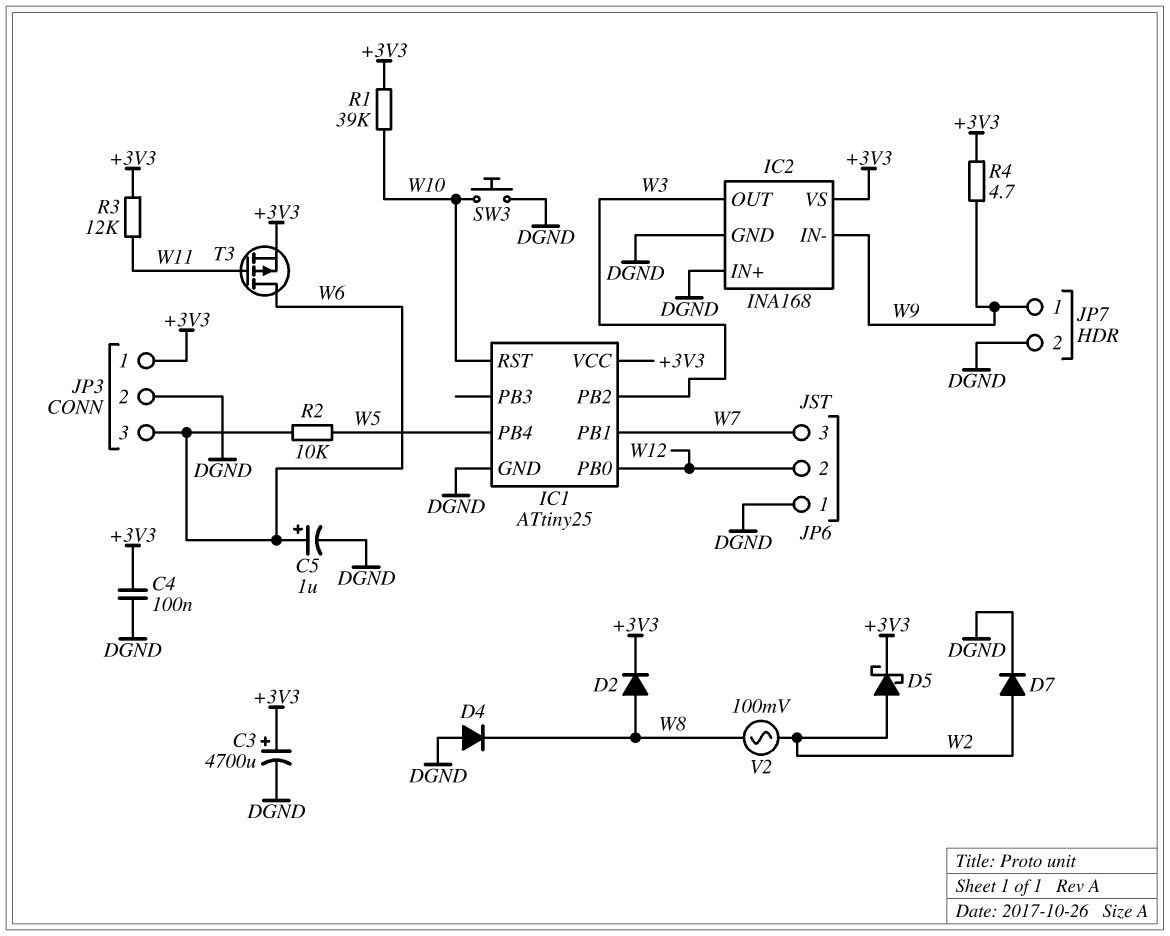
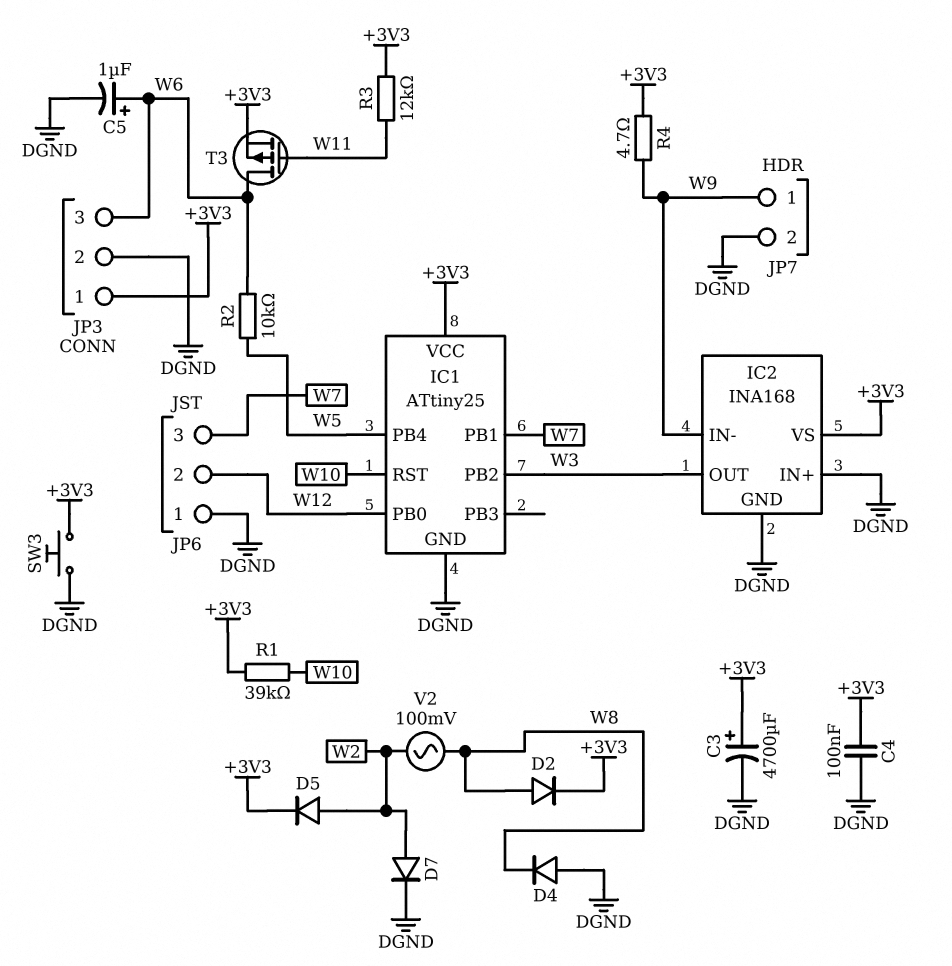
D5: schottky (A W2, K +3V3) -> diode (A W2, K +3V3)
SW3: button (DGND, W10) -> button (+3V3, DGND)

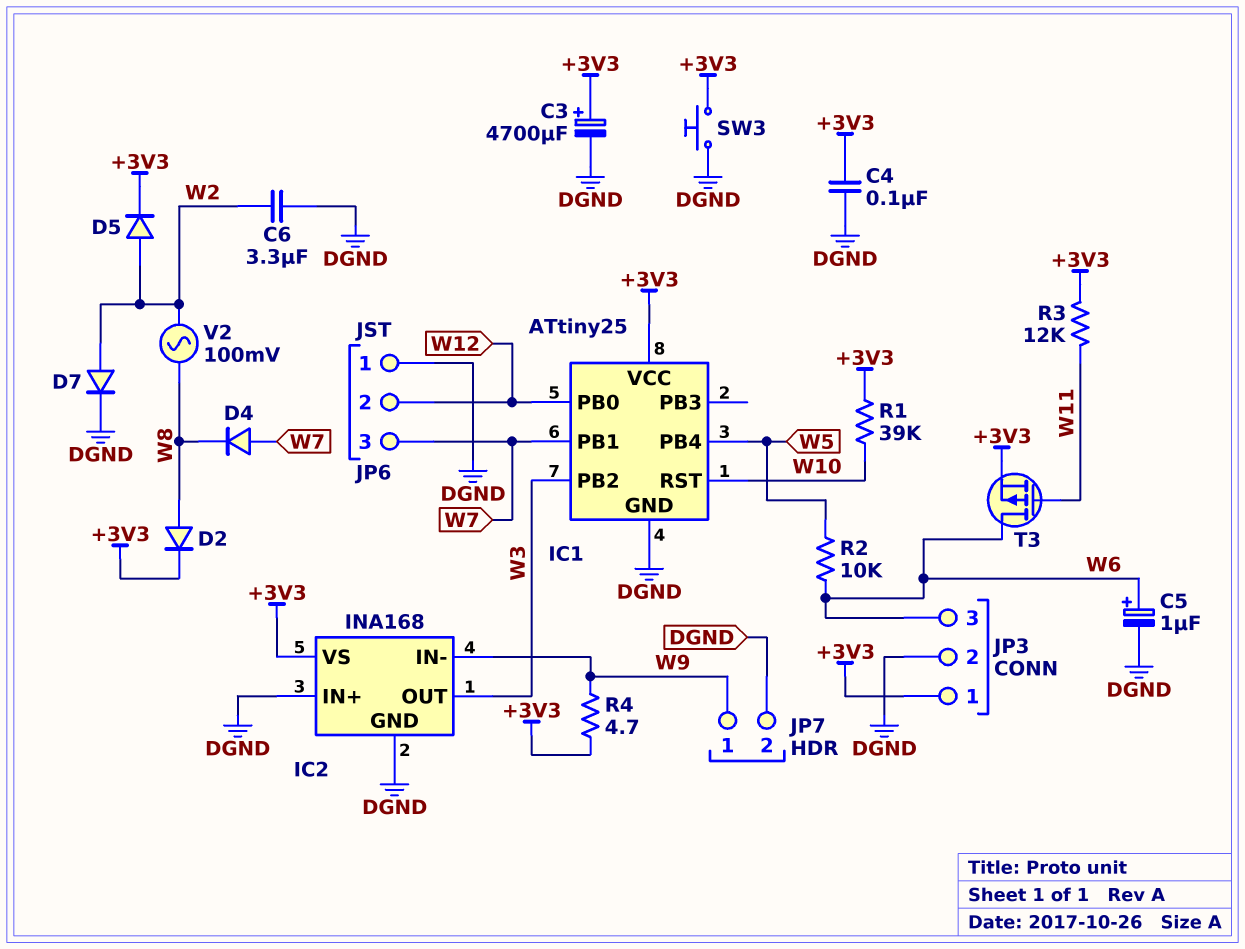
C6: none -> 3.3uF (DGND, W2)
D4: diode (A DGND, K W8) -> diode (A W7, K W8)

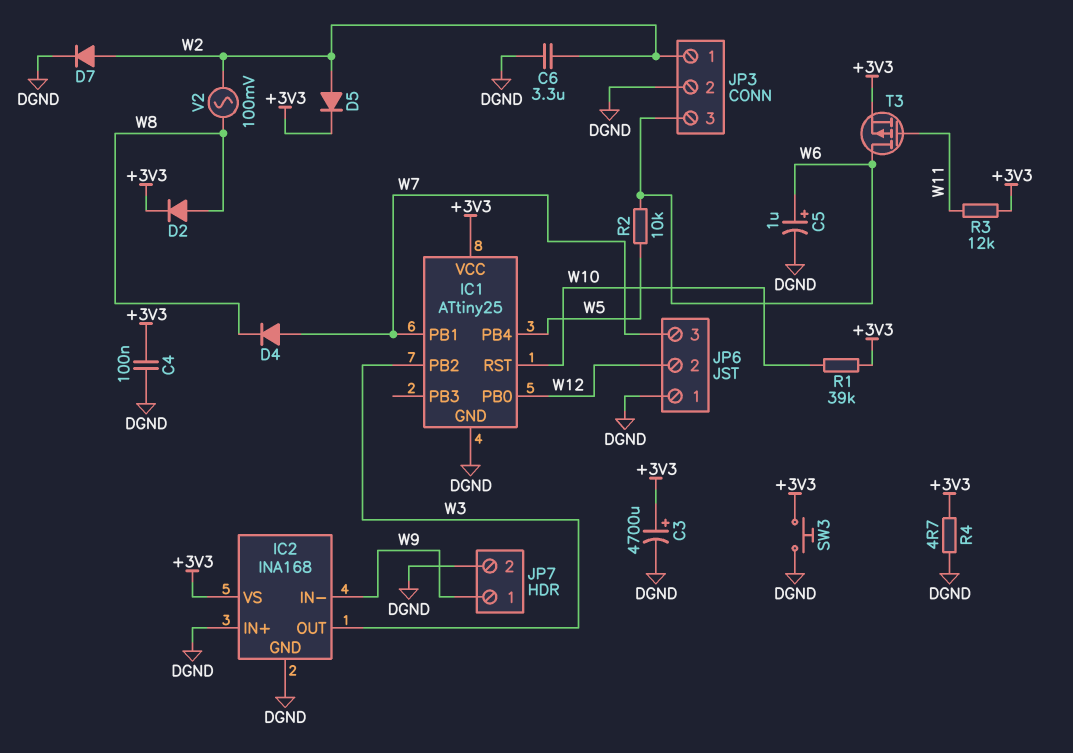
JP3 pin 1: +3V3 -> W2
R4: 4.7 (+3V3, W9) -> 4.7 (+3V3, DGND)

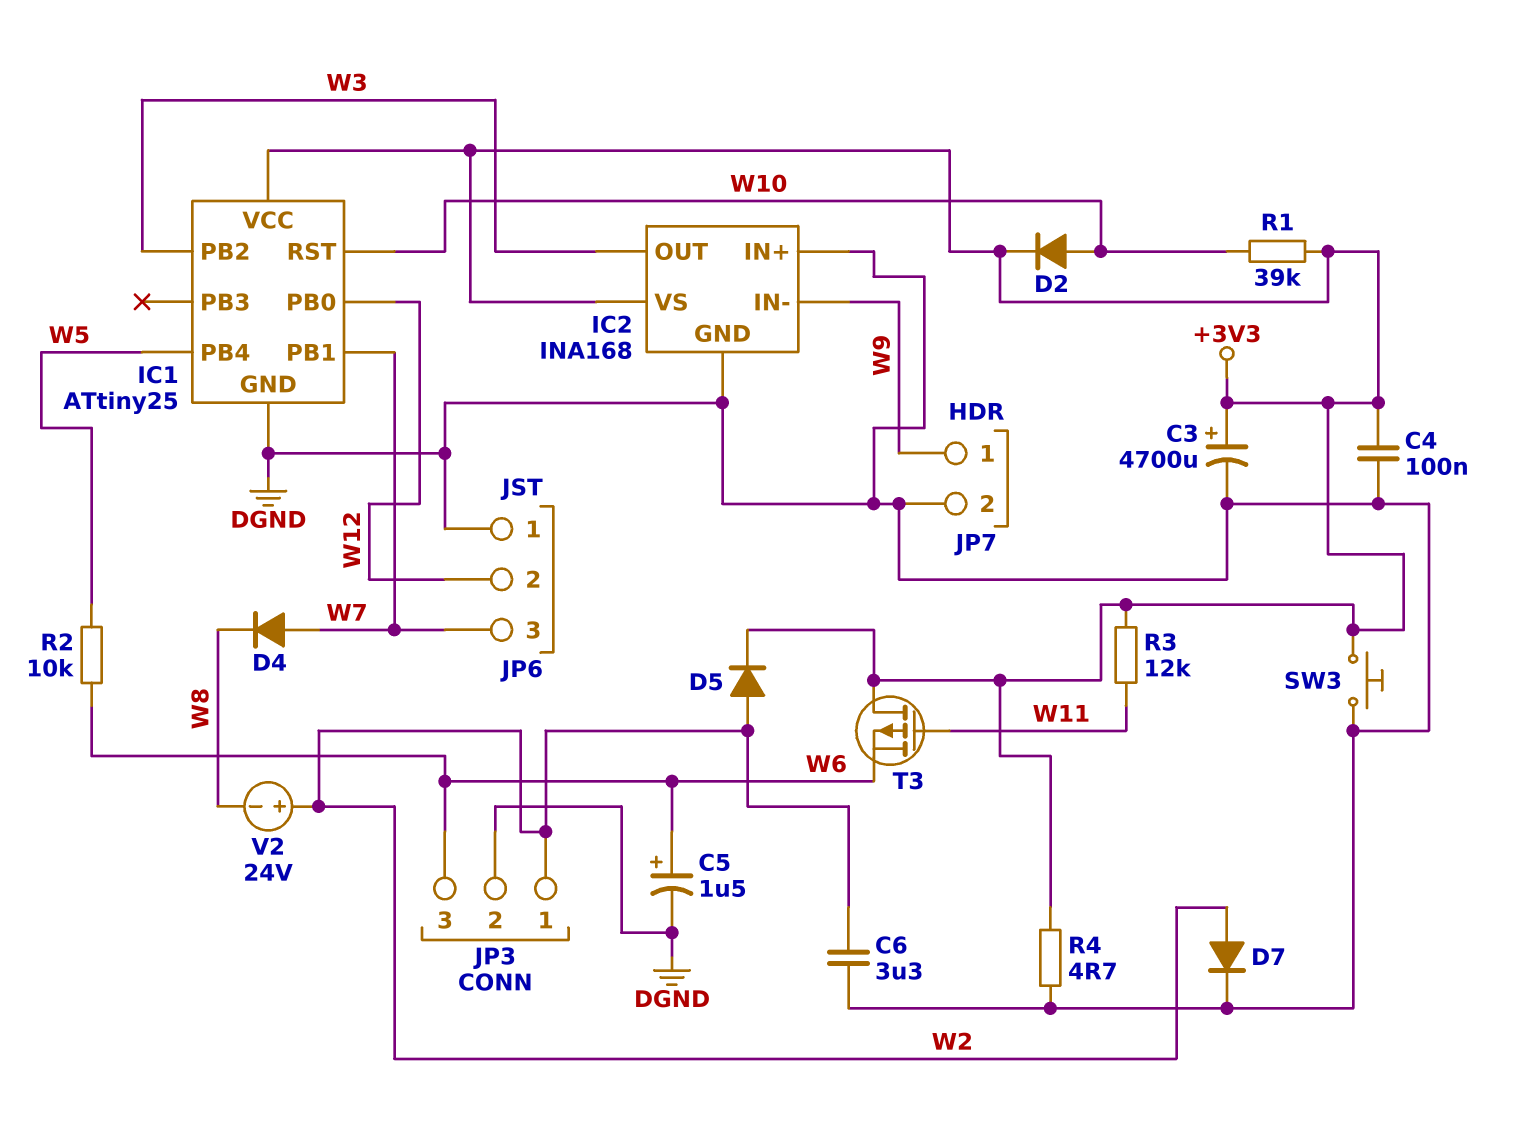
C5: 1uF (plus W6, minus DGND) -> 1.5uF (plus W6, minus DGND)
D2: diode (A W8, K +3V3) -> diode (A W10, K +3V3)
T3: PMOS (G W11, D W6, S +3V3) -> PMOS (G W11, D +3V3, S W6)
V2: AC 100mV (W2, W8) -> 24V (plus W2, minus W8)

